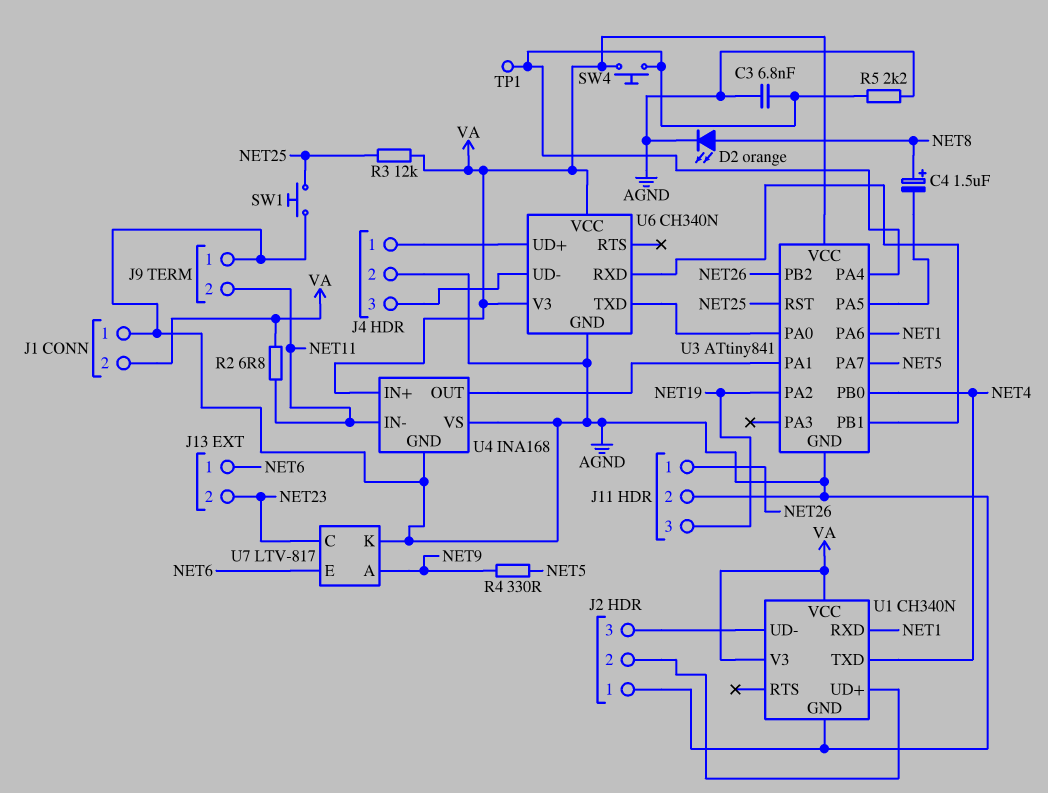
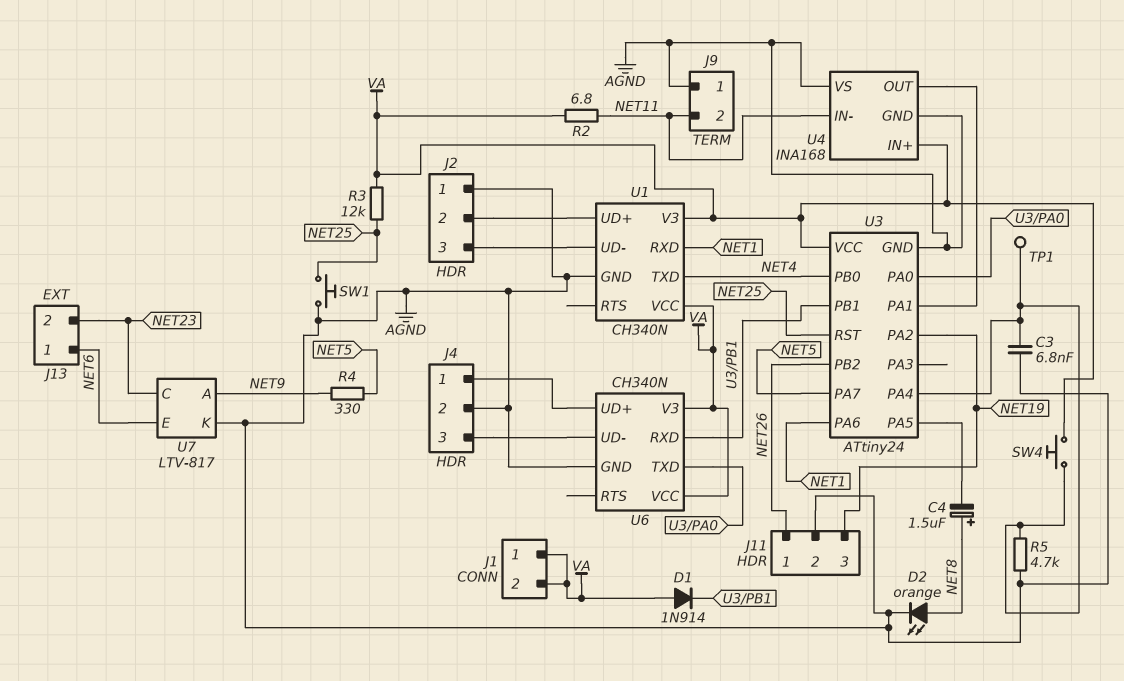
D1: none -> diode 1N914 (A VA, K U3/PB1)
J1 pin 1: AGND -> VA
R5: 2.2k (AGND, U3/PA4) -> 4.7k (AGND, U3/PA4)
U3: ATtiny841 -> ATtiny24

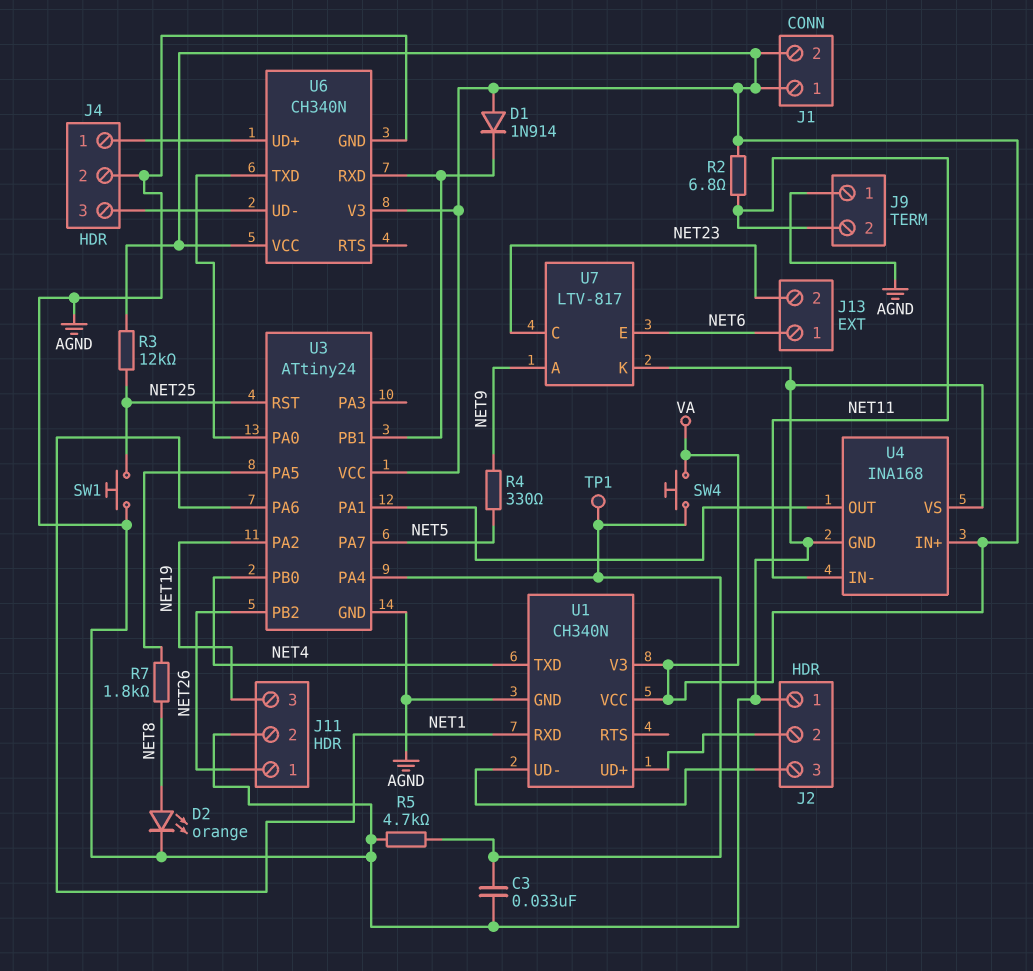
C3: 6.8nF (AGND, U3/PA4) -> 33nF (AGND, U3/PA4)
C4: 1.5uF (plus NET8, minus U3/PA5) -> none
R7: none -> 1.8k (NET8, U3/PA5)

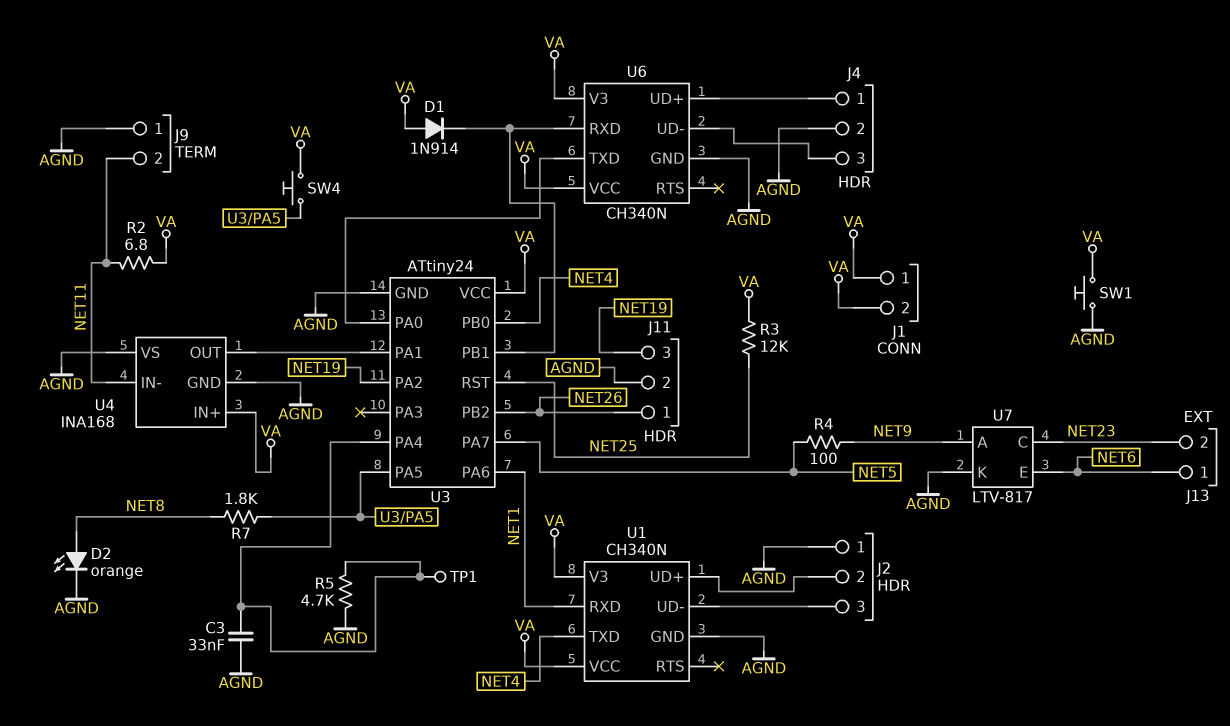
R4: 330 (NET5, NET9) -> 100 (NET5, NET9)
SW1: button (AGND, NET25) -> button (AGND, VA)
SW4: button (U3/PA4, VA) -> button (U3/PA5, VA)

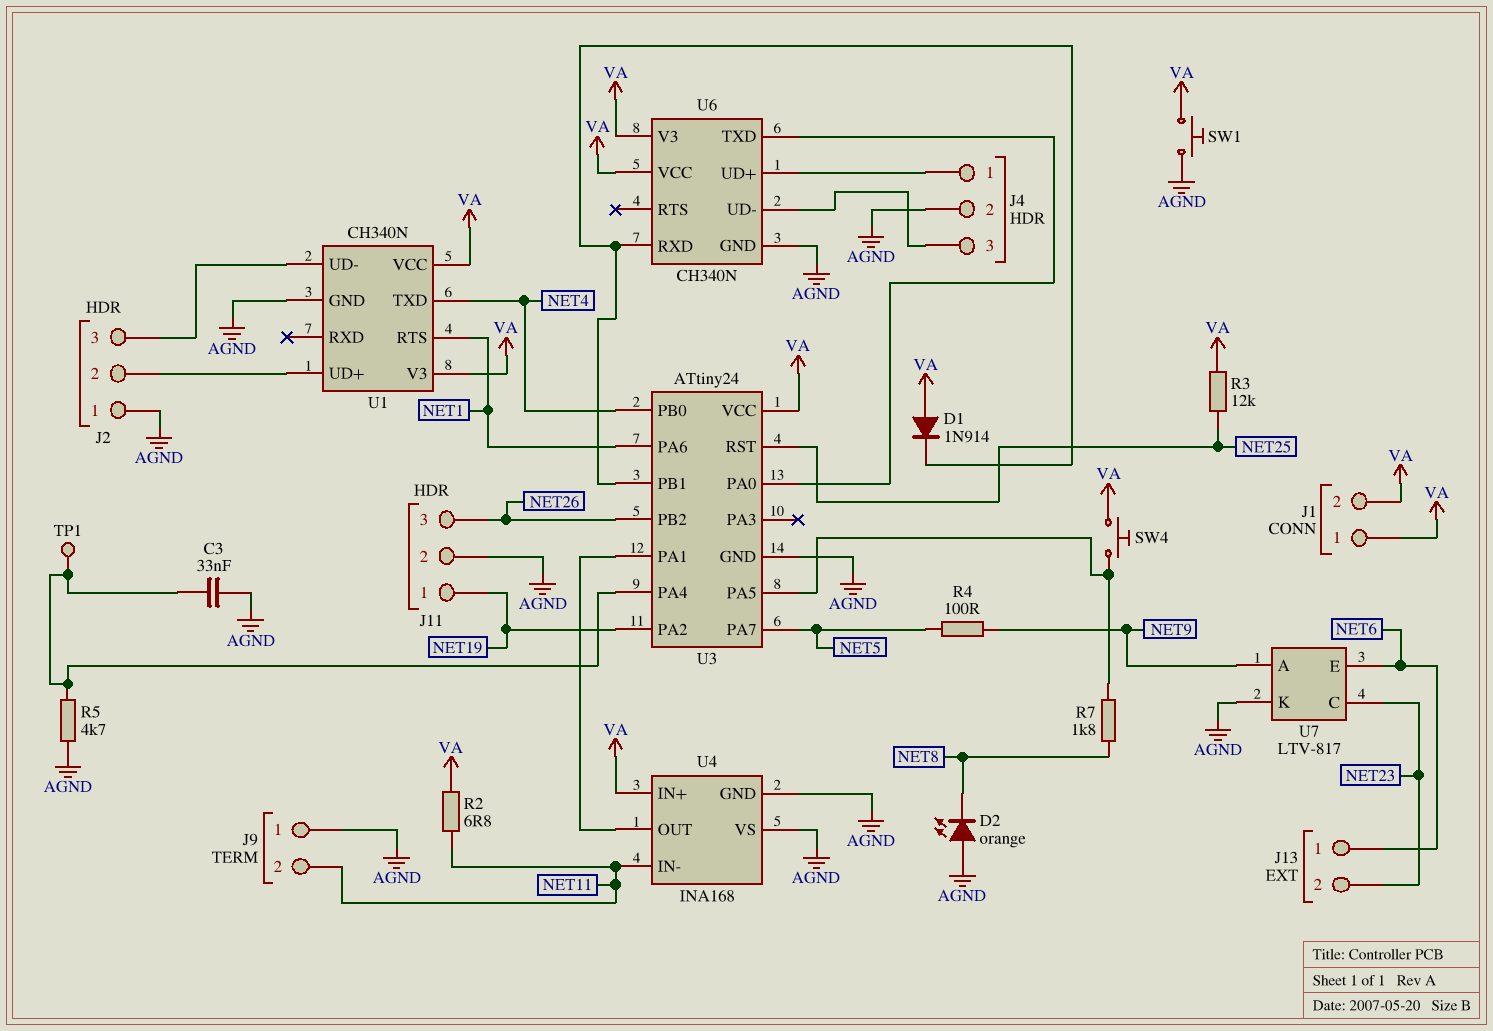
D2: LED orange (A NET8, K AGND) -> LED orange (A AGND, K NET8)
J11 pin 1: NET26 -> NET19
J11 pin 3: NET19 -> NET26
U1 pin RTS: none -> NET1
U1 pin RXD: NET1 -> none

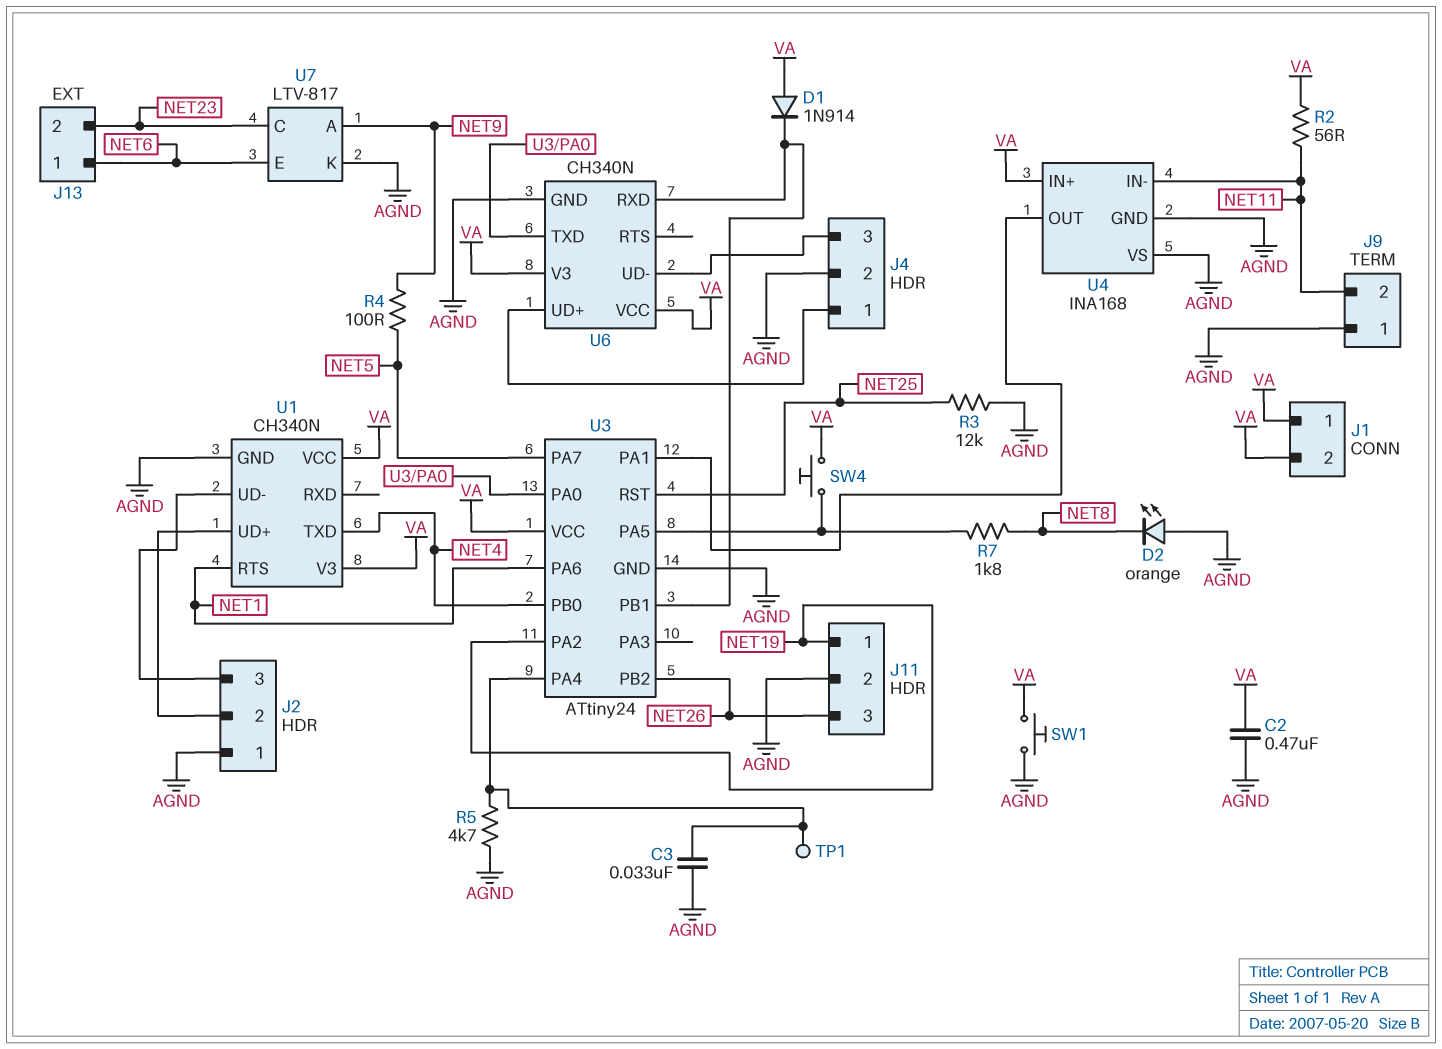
C2: none -> 470nF (AGND, VA)
R2: 6.8 (NET11, VA) -> 56 (NET11, VA)
R3: 12k (NET25, VA) -> 12k (AGND, NET25)

